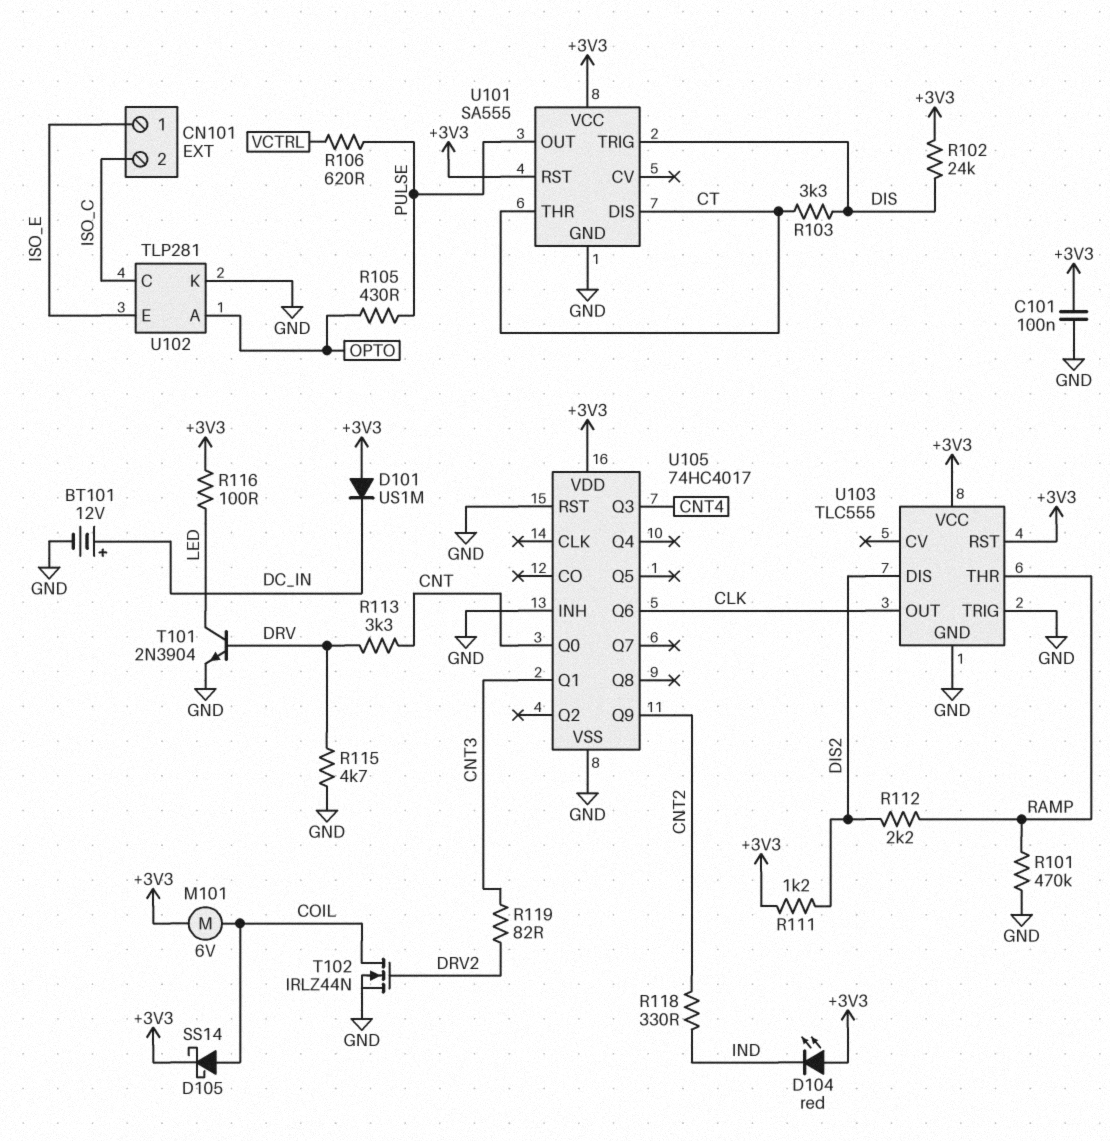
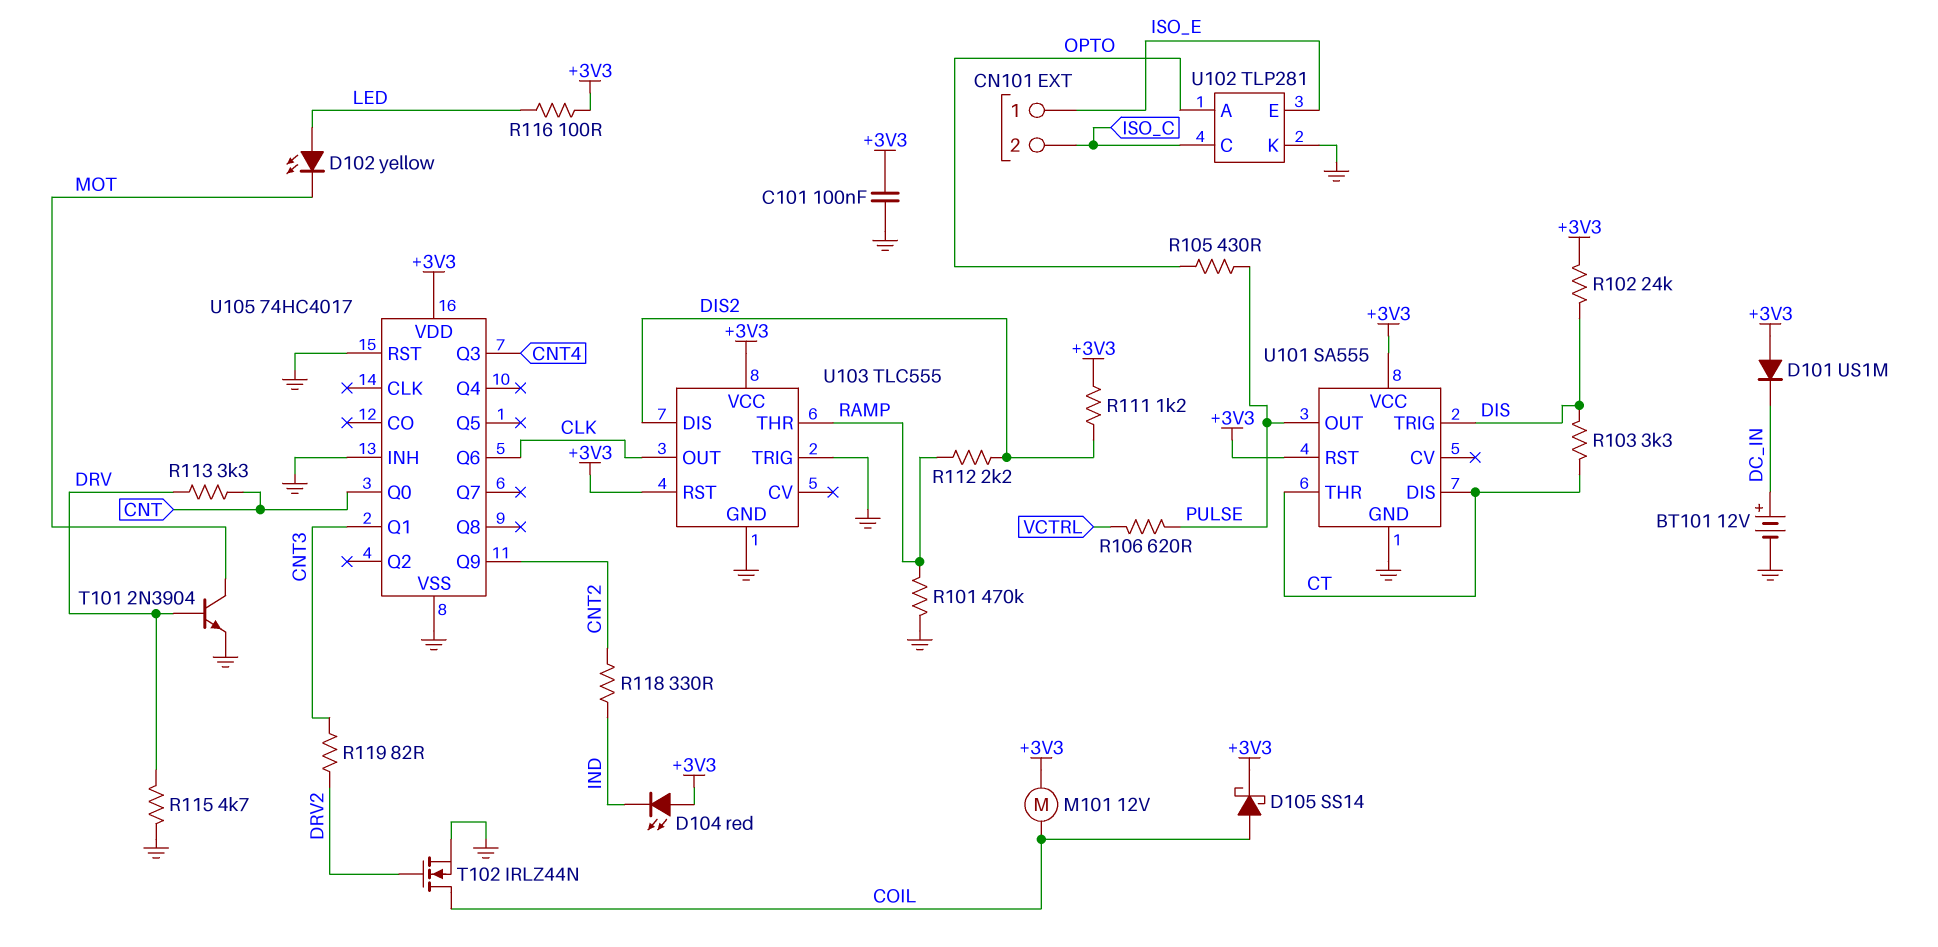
D102: none -> LED yellow (A LED, K MOT)
M101: motor 6V (+3V3, COIL) -> motor 12V (+3V3, COIL)
T101: NPN 2N3904 (B DRV, C LED, E GND) -> NPN 2N3904 (B DRV, C MOT, E GND)

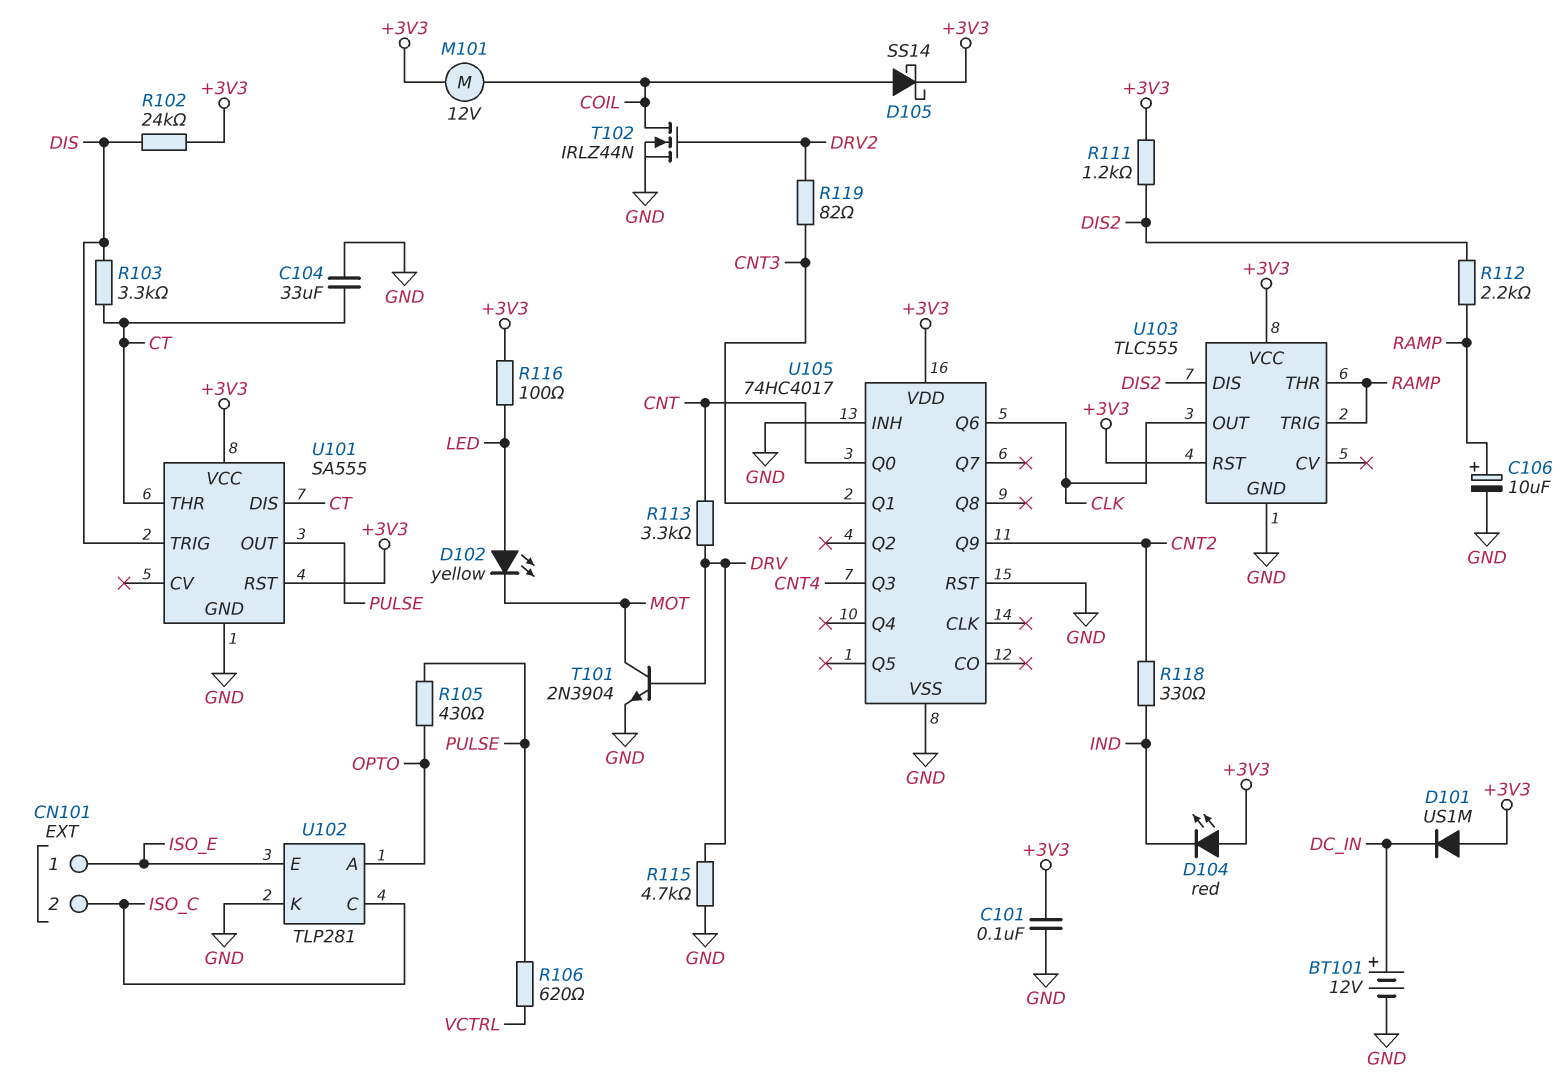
C104: none -> 33uF (CT, GND)
C106: none -> 10uF (plus RAMP, minus GND)
R101: 470k (GND, RAMP) -> none
U103 pin TRIG: GND -> RAMP

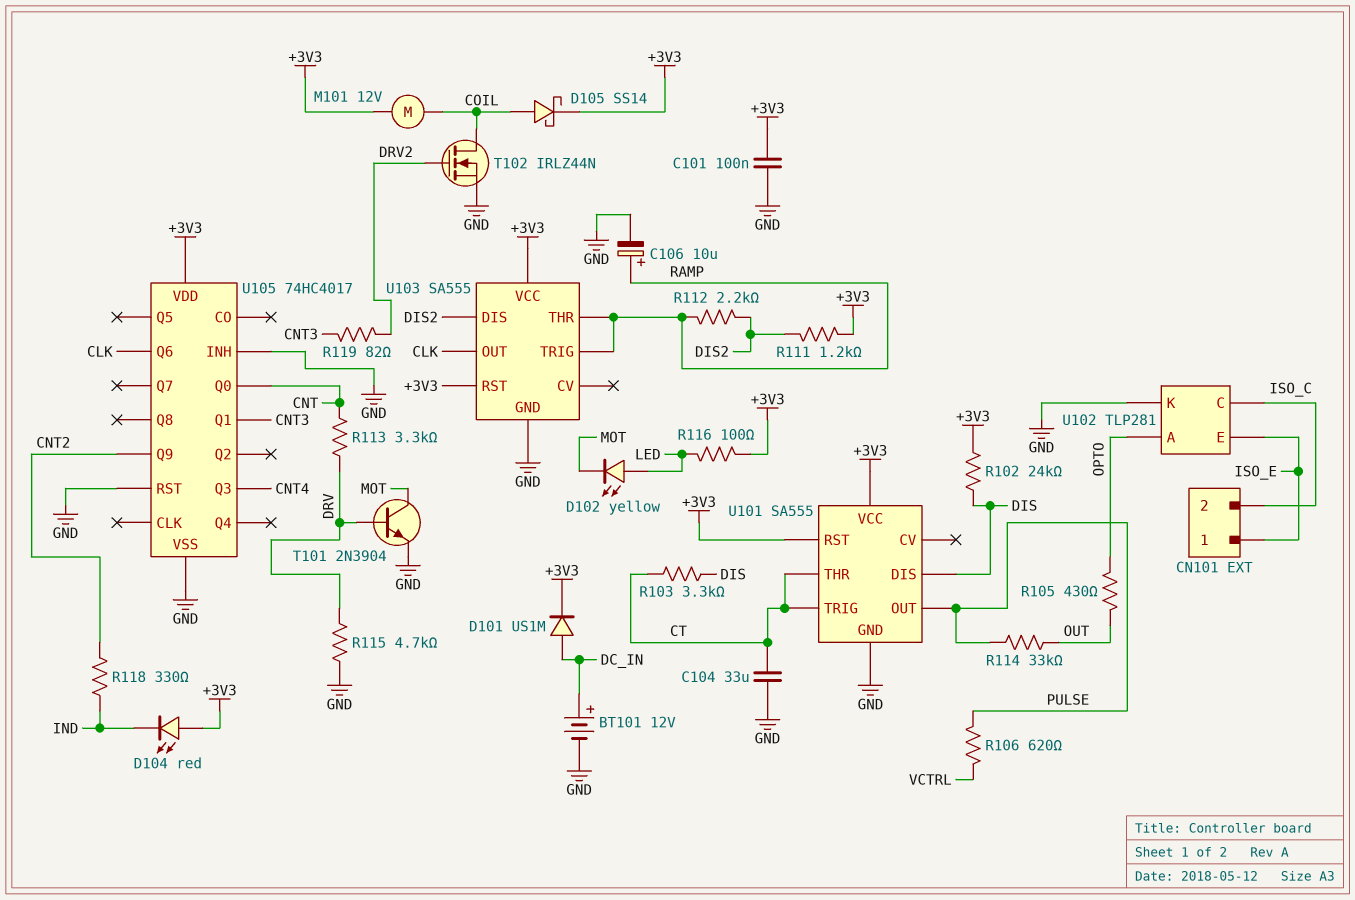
D101: diode US1M (A +3V3, K DC_IN) -> diode US1M (A DC_IN, K +3V3)
R105: 430 (OPTO, PULSE) -> 430 (OPTO, OUT)
R114: none -> 33k (OUT, PULSE)
U101 pin DIS: CT -> DIS
U101 pin TRIG: DIS -> CT
U103: TLC555 -> SA555

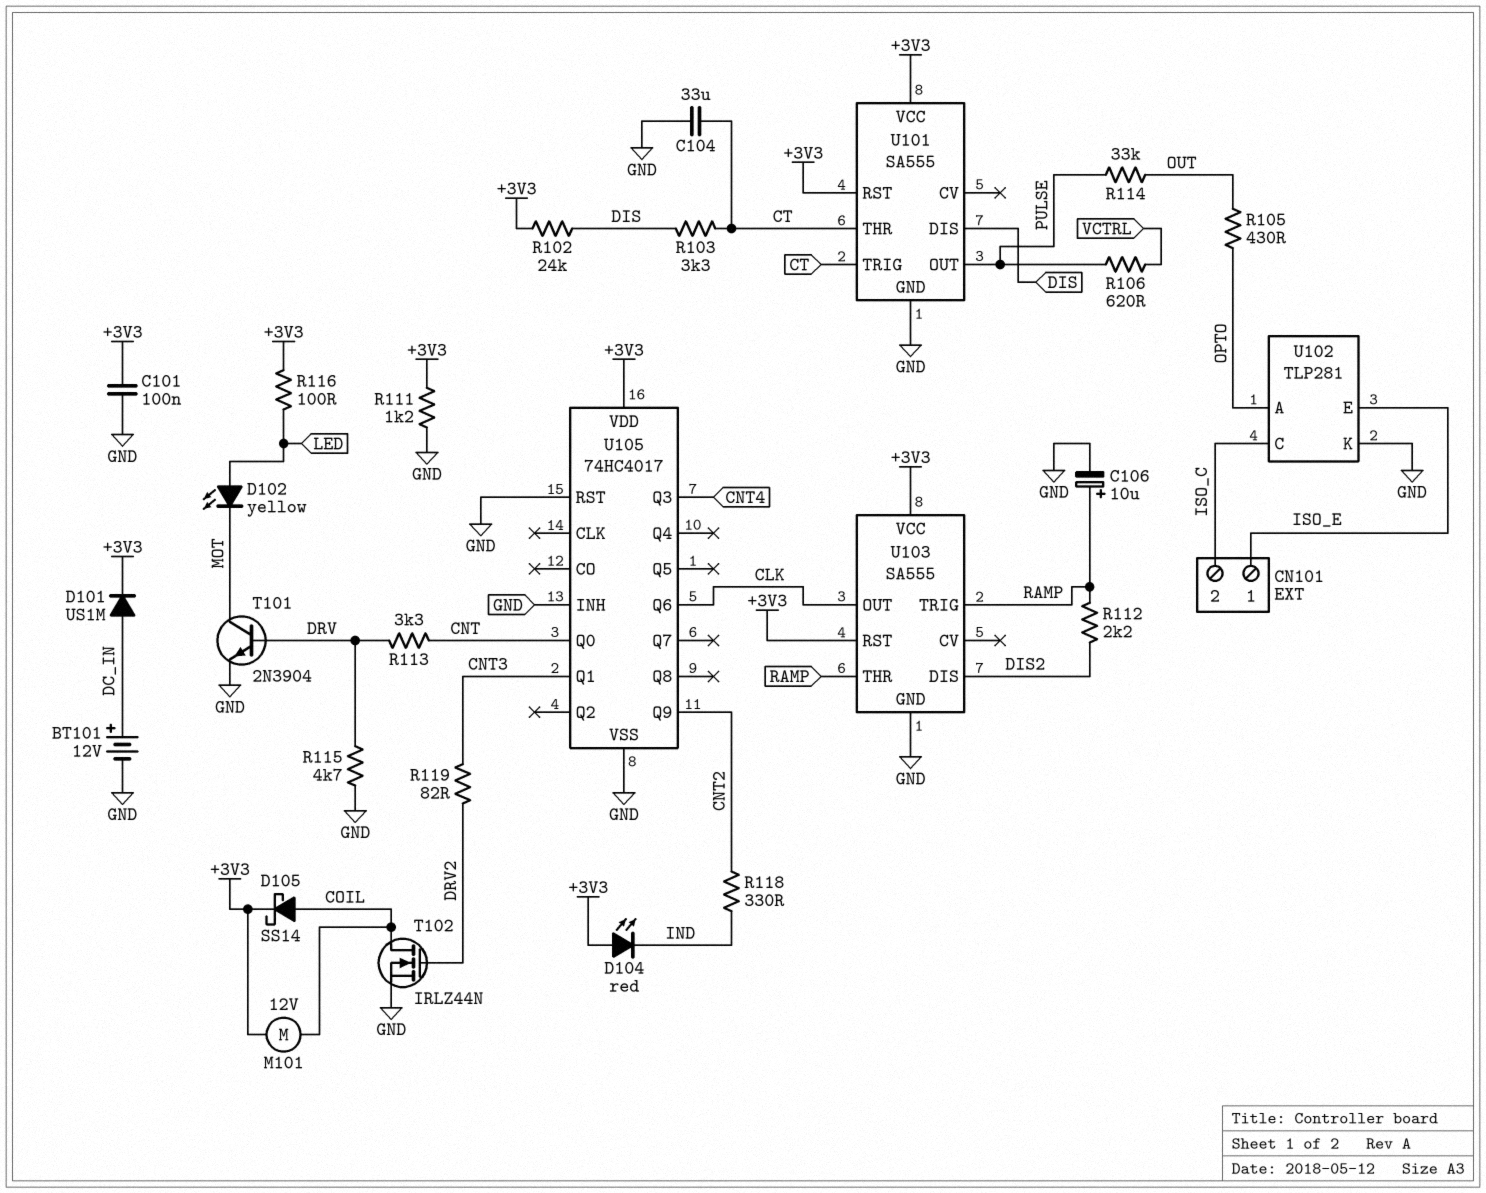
R111: 1.2k (+3V3, DIS2) -> 1.2k (+3V3, GND)

